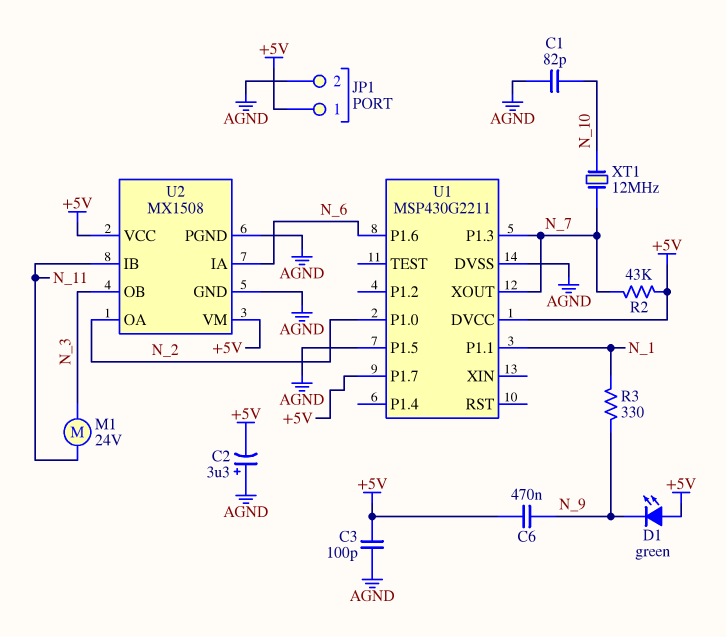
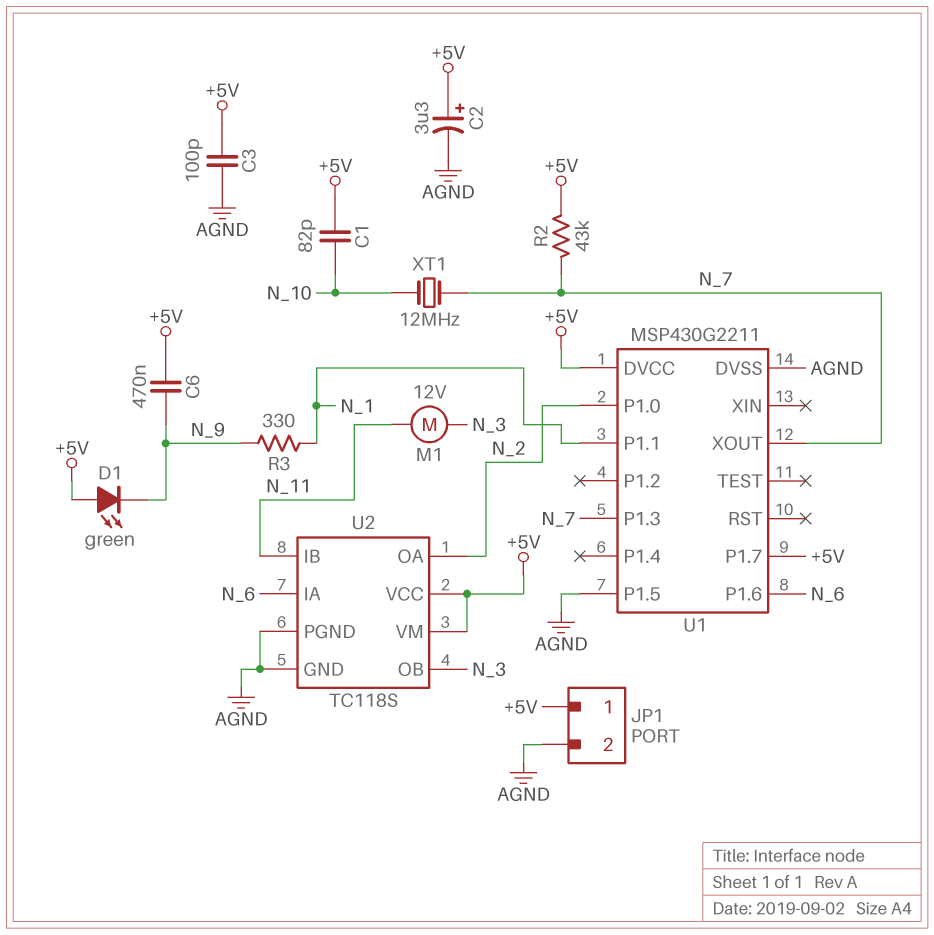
C1: 82pF (AGND, N_10) -> 82pF (+5V, N_10)
C2: 3.3uF (plus AGND, minus +5V) -> 3.3uF (plus +5V, minus AGND)
M1: motor 24V (N_3, N_11) -> motor 12V (N_3, N_11)
U2: MX1508 -> TC118S

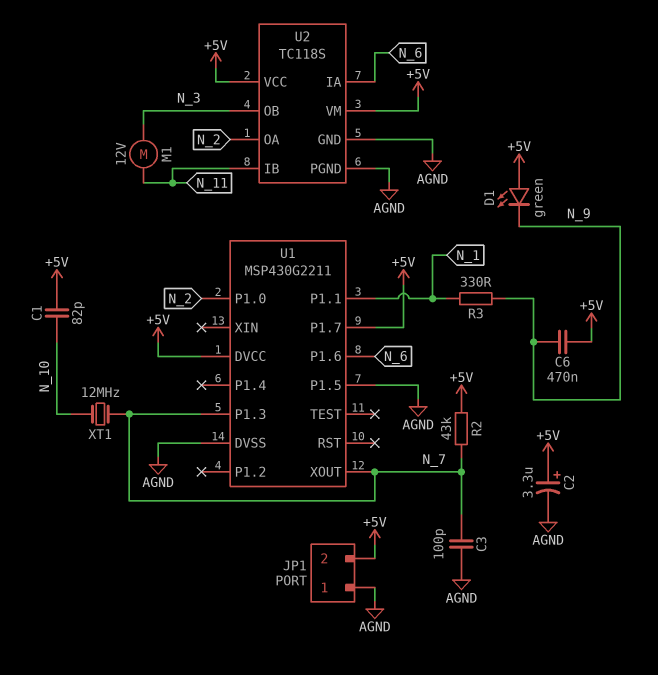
C3: 100pF (+5V, AGND) -> 100pF (AGND, N_7)
JP1 pin 1: +5V -> AGND
JP1 pin 2: AGND -> +5V

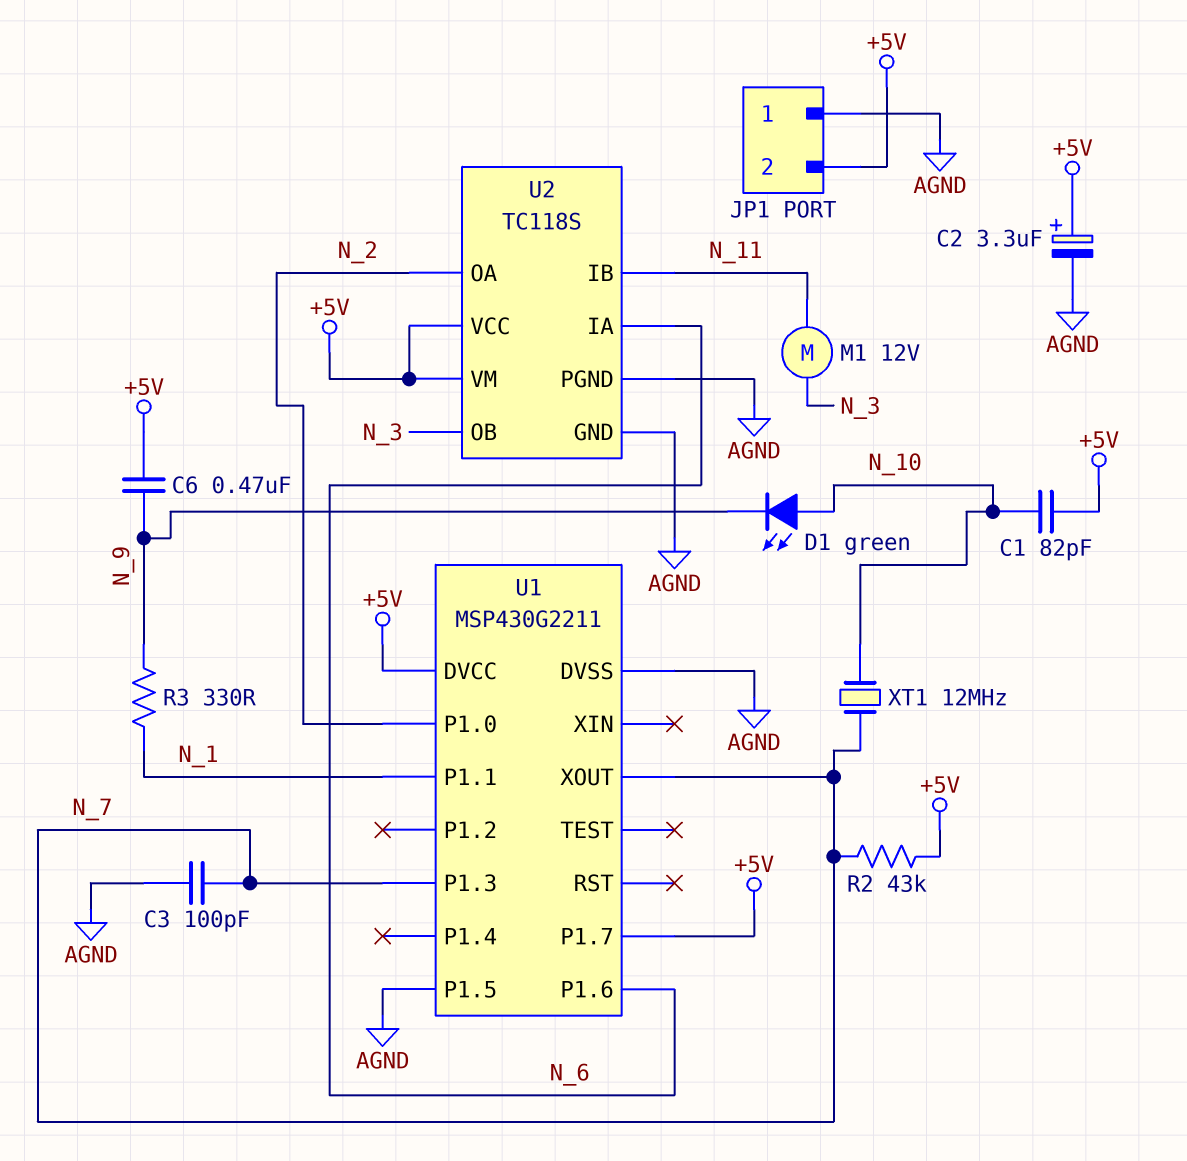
D1: LED green (A +5V, K N_9) -> LED green (A N_10, K N_9)

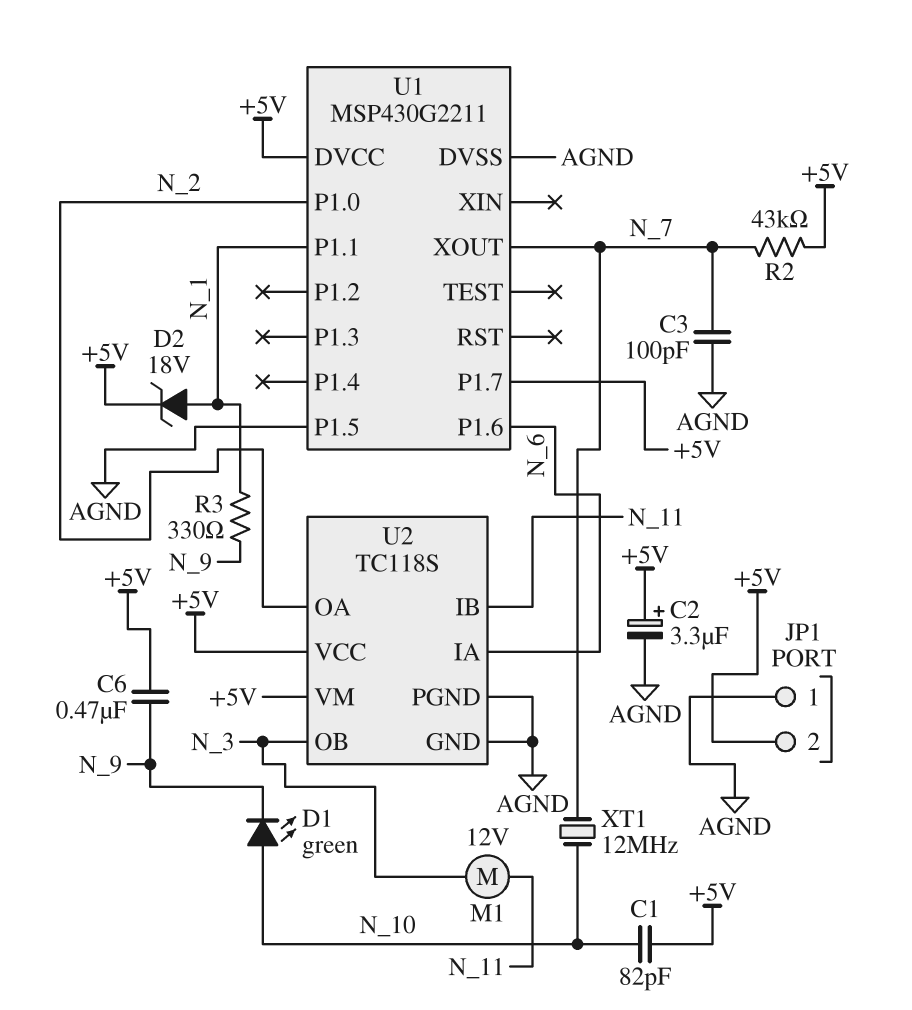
D2: none -> zener 18V (A N_1, K +5V)
U1 pin P1.3: N_7 -> none

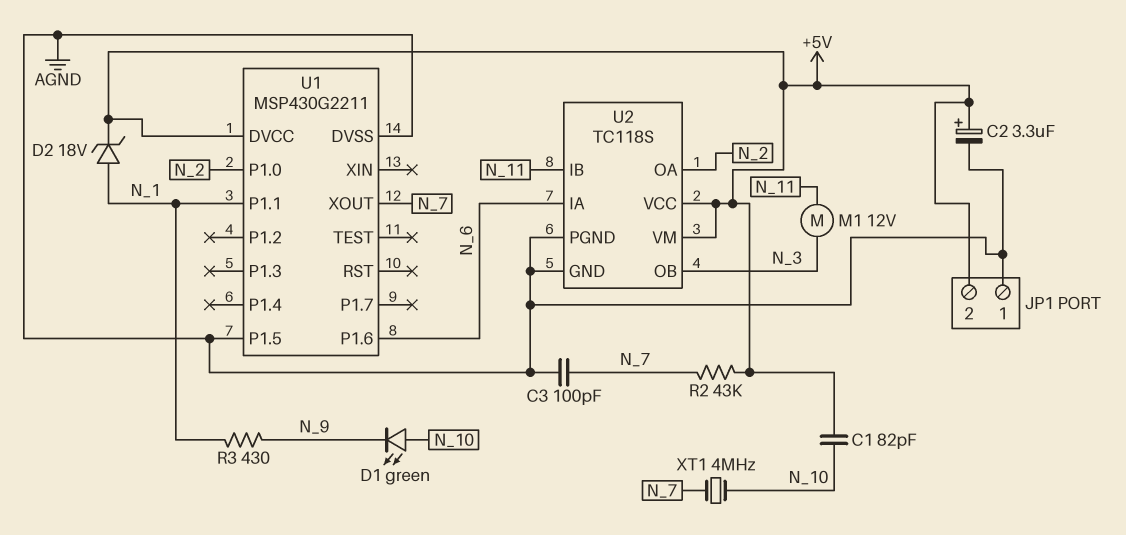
C6: 470nF (+5V, N_9) -> none
R3: 330 (N_1, N_9) -> 430 (N_1, N_9)
U1 pin P1.7: +5V -> none
XT1: 12MHz (N_7, N_10) -> 4MHz (N_7, N_10)

